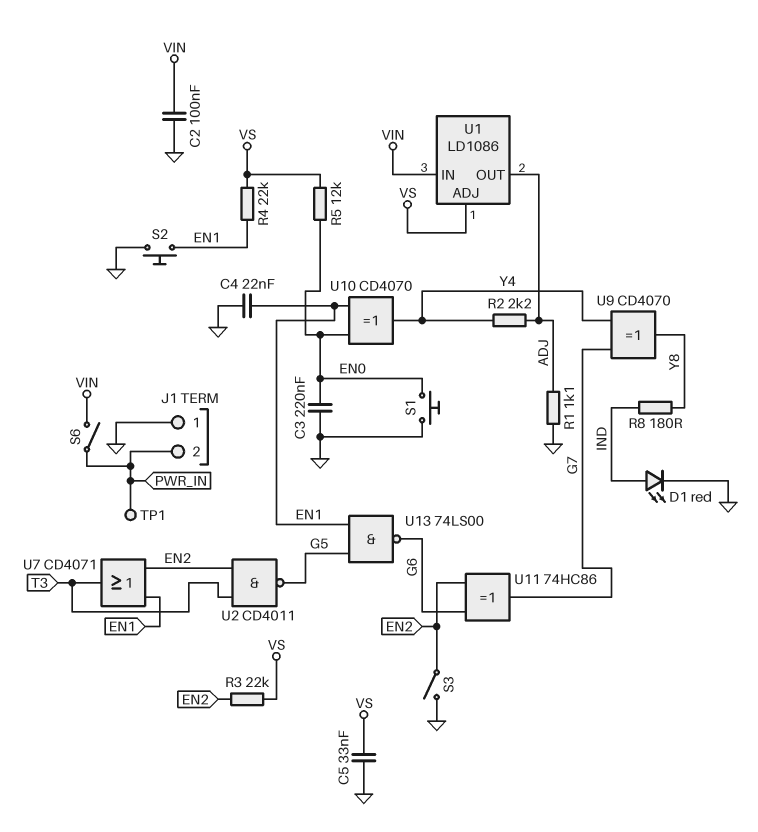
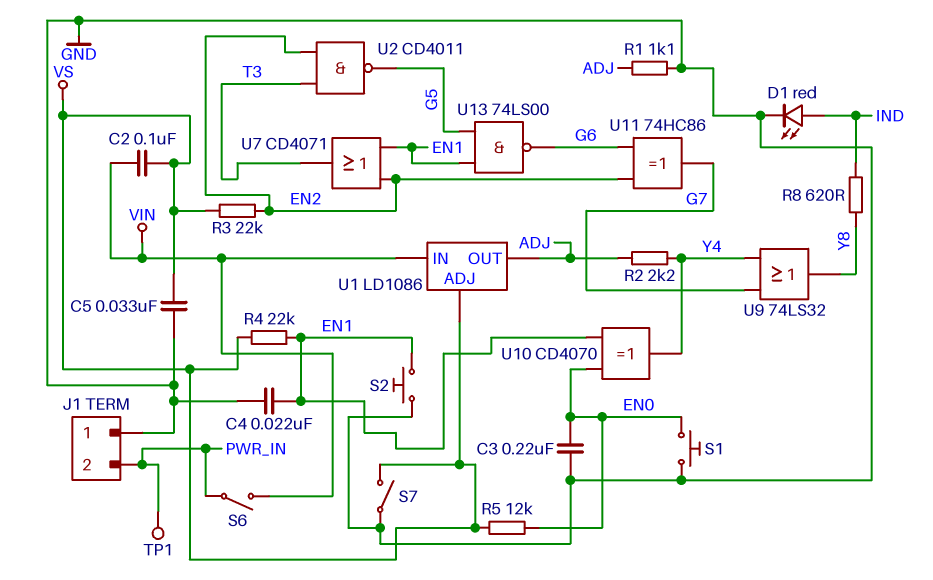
C2: 100nF (GND, VIN) -> 100nF (VIN, VS)
R8: 180 (IND, Y8) -> 620 (IND, Y8)
S3: switch (EN2, GND) -> none
S7: none -> switch (GND, VS)
U9: XOR CD4070 (in G7, in Y4, out Y8) -> OR 74LS32 (in G7, in Y4, out Y8)

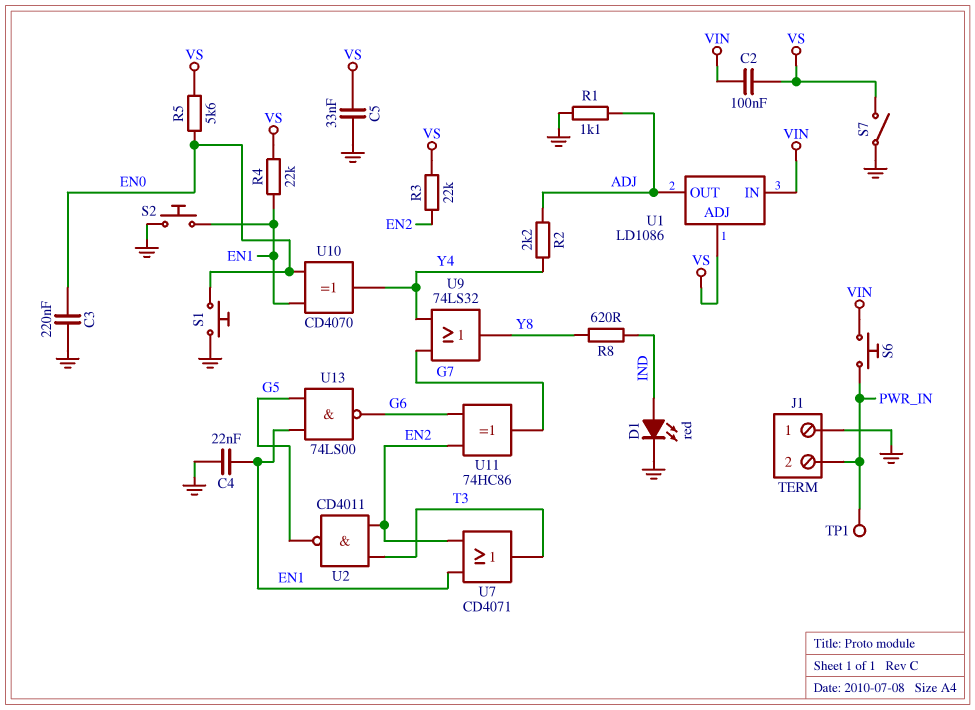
R5: 12k (EN0, VS) -> 5.6k (EN0, VS)
S6: switch (PWR_IN, VIN) -> button (PWR_IN, VIN)

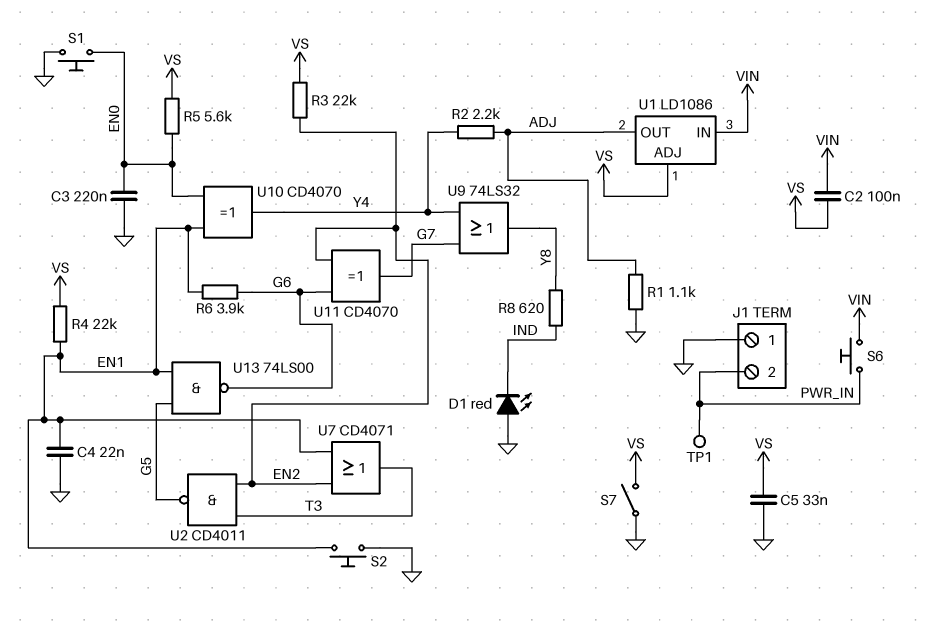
D1: LED red (A IND, K GND) -> LED red (A GND, K IND)
R6: none -> 3.9k (EN1, G6)
U11: XOR 74HC86 (in EN2, in G6, out G7) -> XOR CD4070 (in EN2, in G6, out G7)

